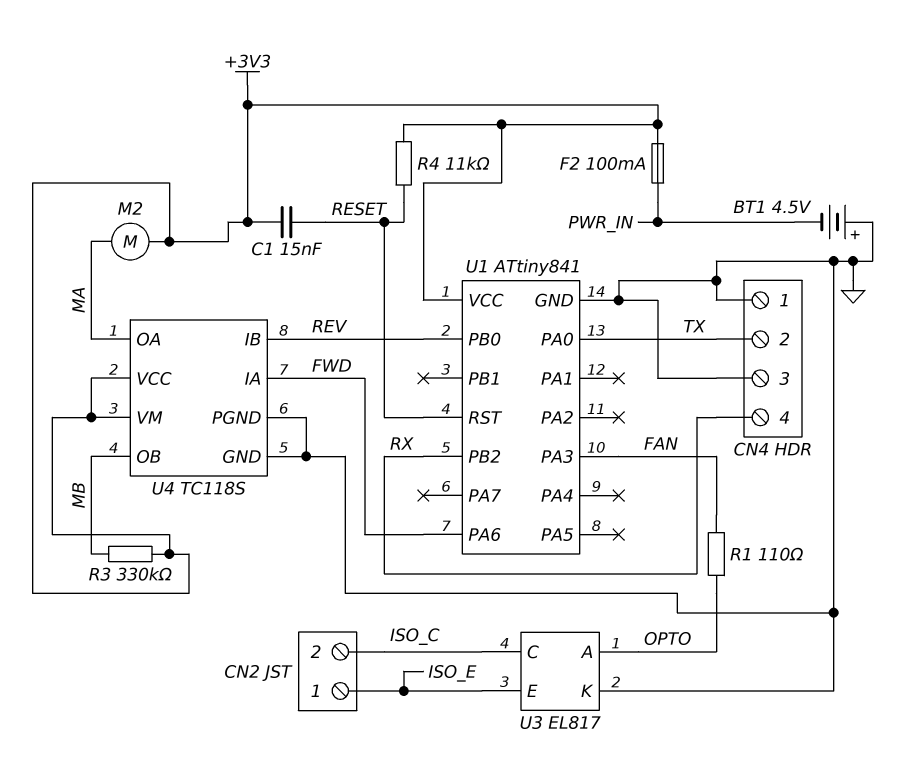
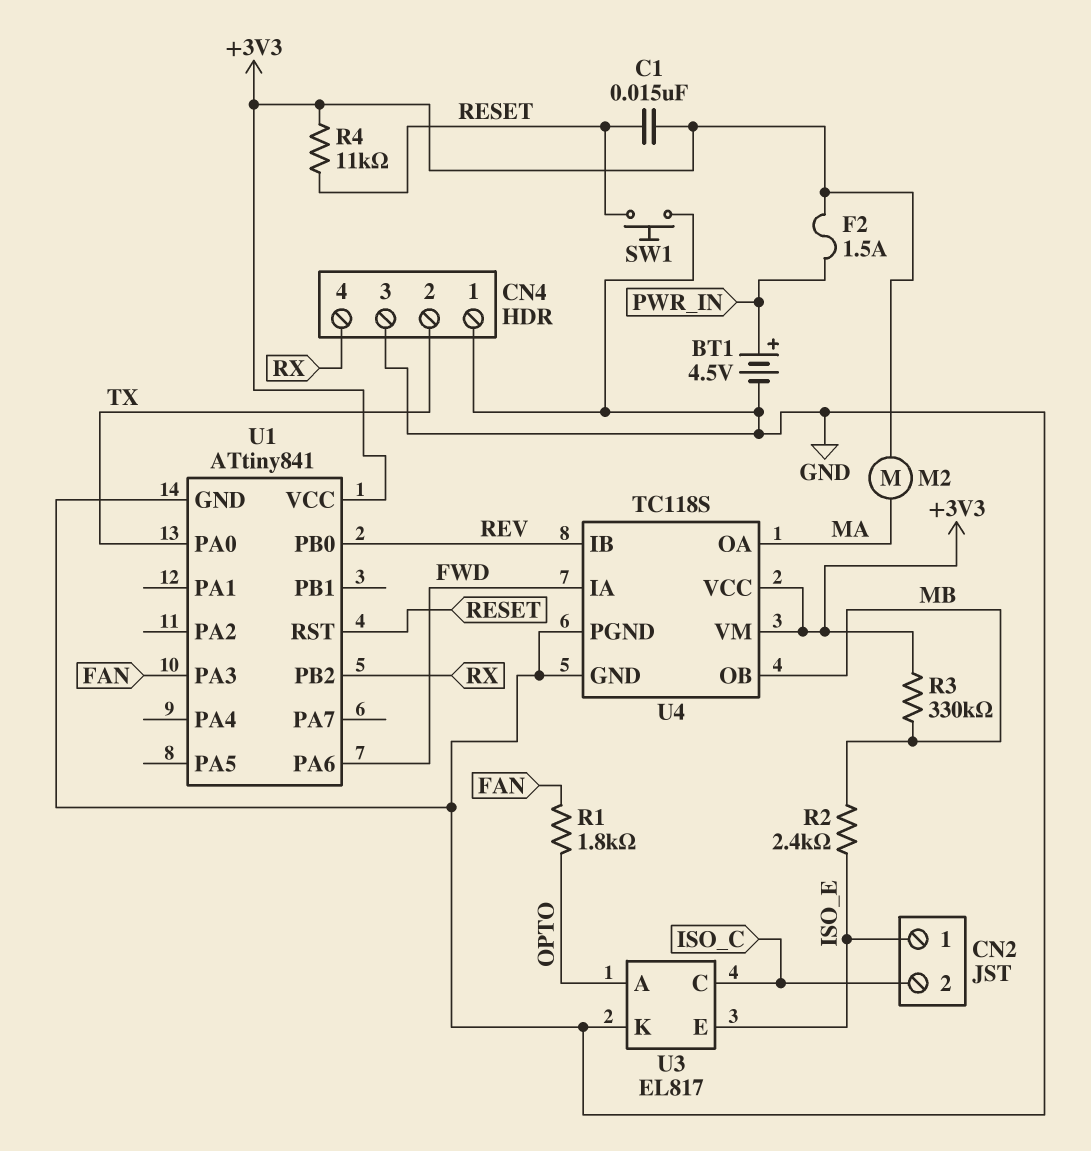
BT1: 4.5V (plus GND, minus PWR_IN) -> 4.5V (plus PWR_IN, minus GND)
F2: 100mA (+3V3, PWR_IN) -> 1.5A (+3V3, PWR_IN)
R1: 110 (FAN, OPTO) -> 1.8k (FAN, OPTO)
R2: none -> 2.4k (ISO_E, MB)
SW1: none -> button (GND, RESET)

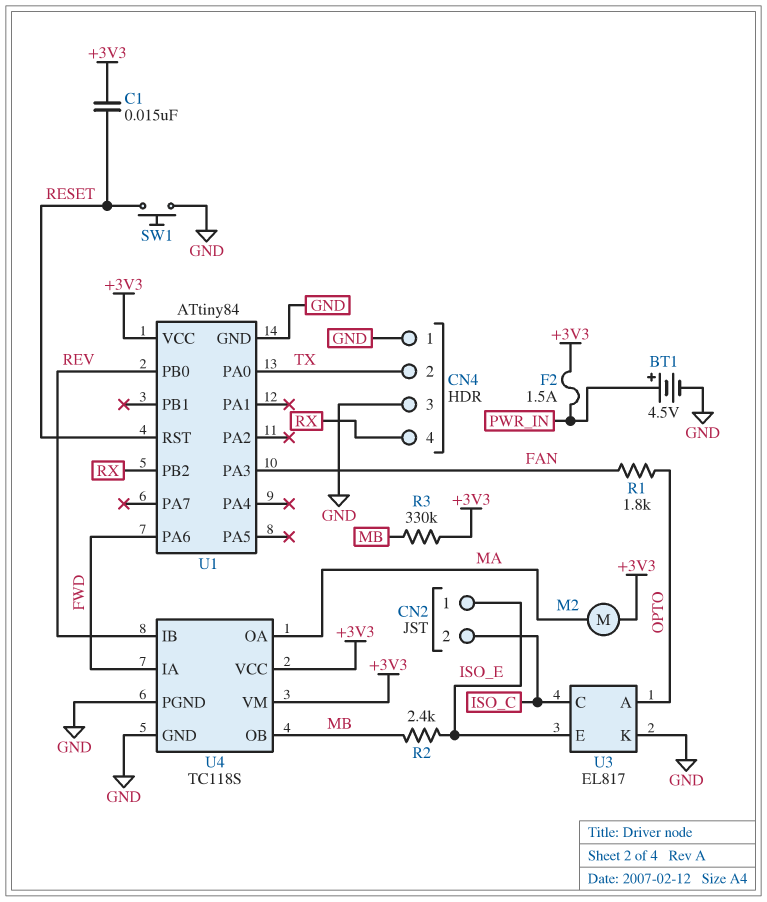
R4: 11k (+3V3, RESET) -> none
U1: ATtiny841 -> ATtiny84

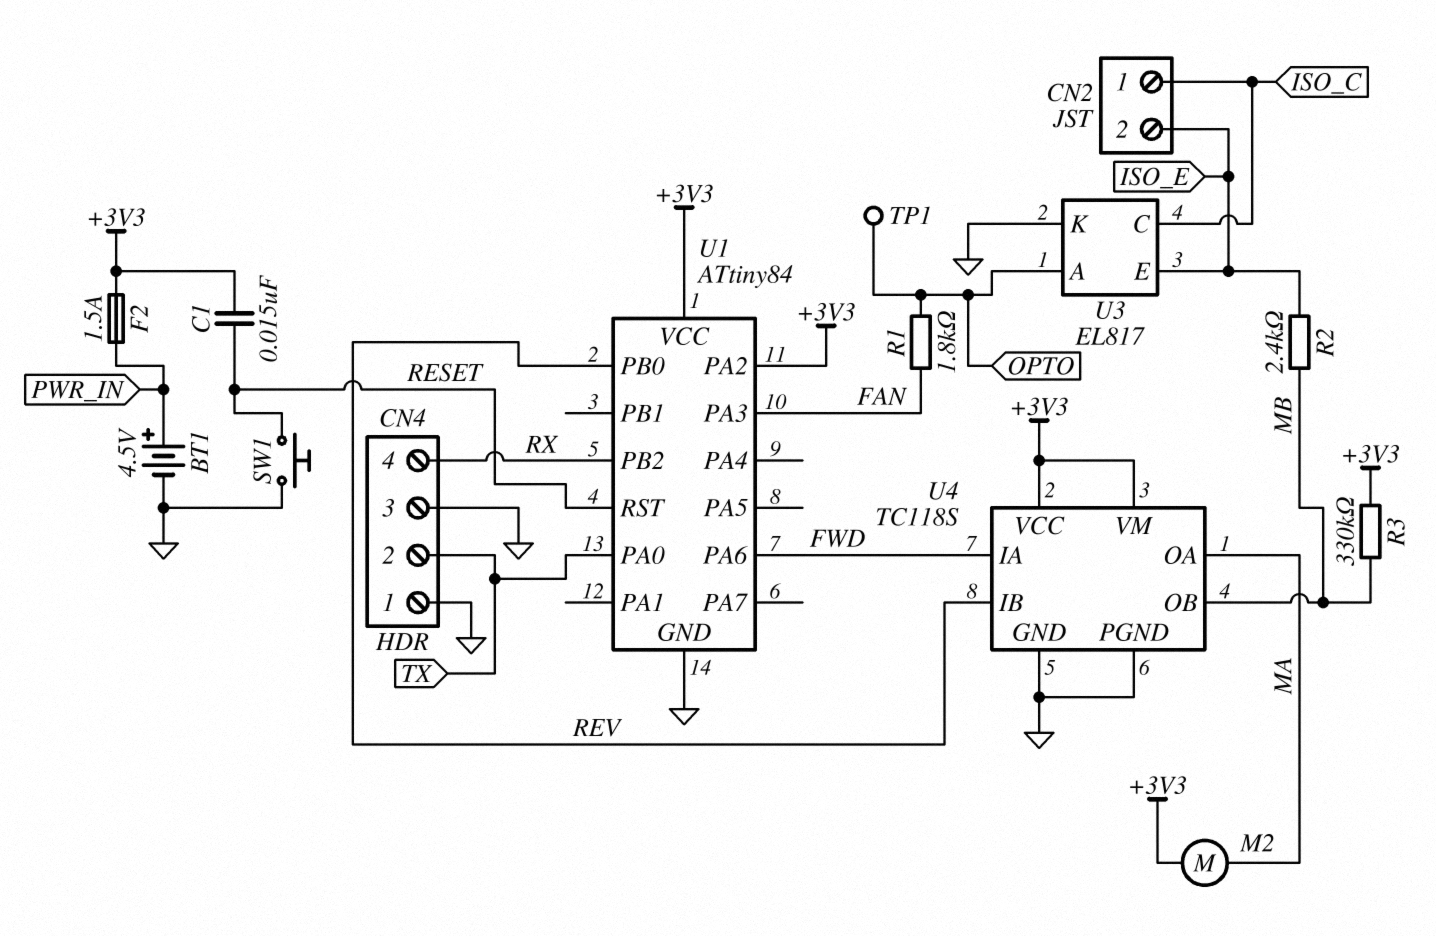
CN2 pin 1: ISO_E -> ISO_C
CN2 pin 2: ISO_C -> ISO_E
TP1: none -> test point (OPTO)
U1 pin PA2: none -> +3V3

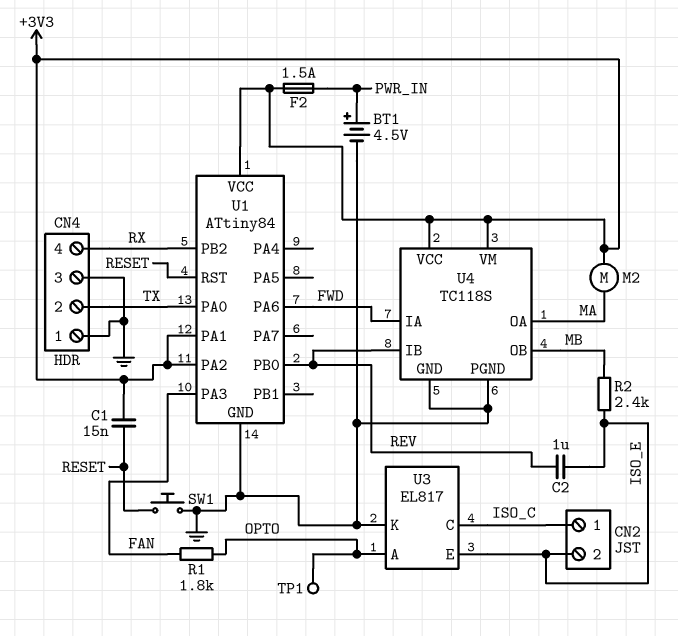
C2: none -> 1uF (ISO_E, REV)
R3: 330k (+3V3, MB) -> none
U1 pin PA1: none -> +3V3

